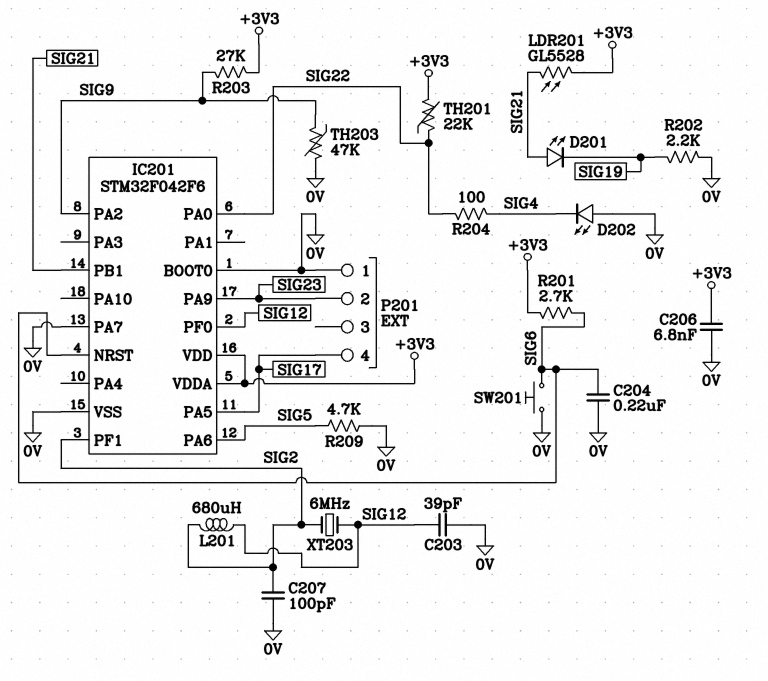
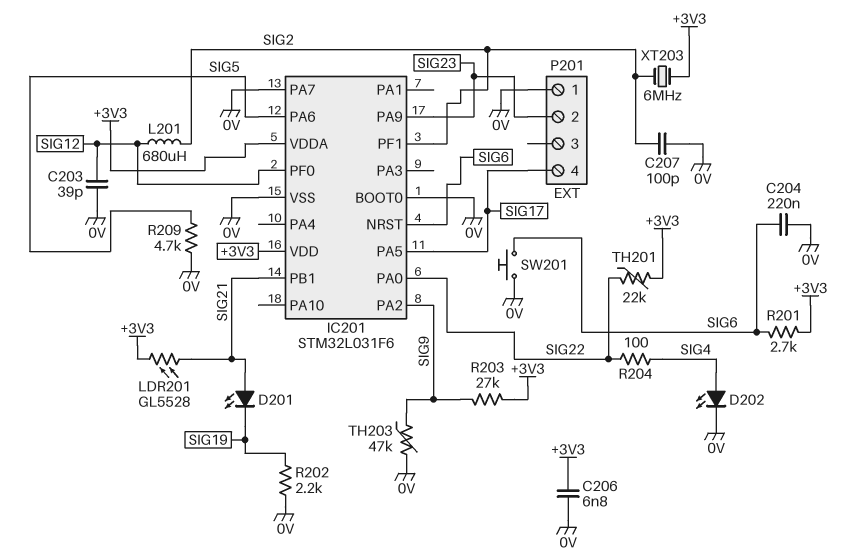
D202: LED (A 0V, K SIG4) -> LED (A SIG4, K 0V)
IC201: STM32F042F6 -> STM32L031F6
XT203: 6MHz (SIG2, SIG12) -> 6MHz (+3V3, SIG2)

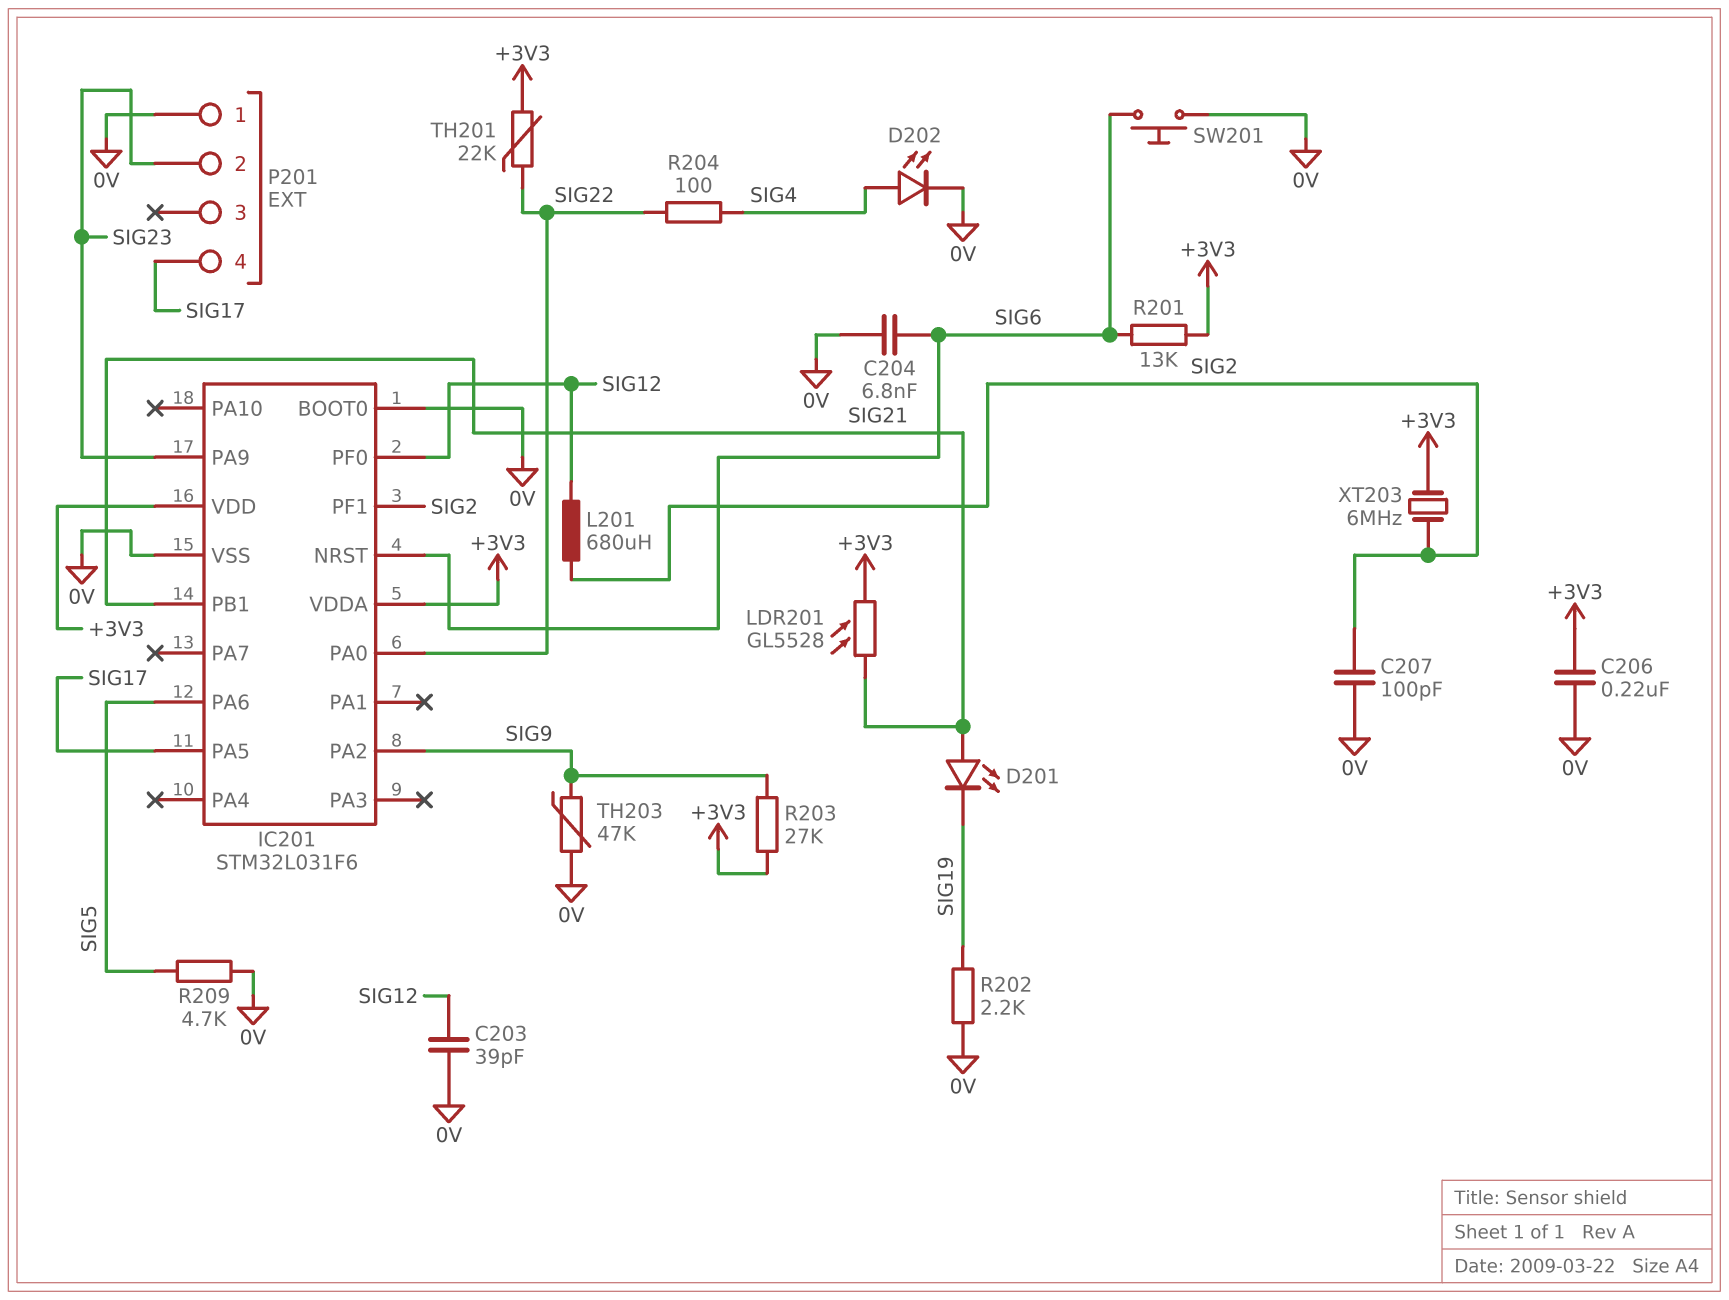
C204: 220nF (0V, SIG6) -> 6.8nF (0V, SIG6)
C206: 6.8nF (+3V3, 0V) -> 220nF (+3V3, 0V)
IC201 pin PA7: 0V -> none
R201: 2.7k (+3V3, SIG6) -> 13k (+3V3, SIG6)

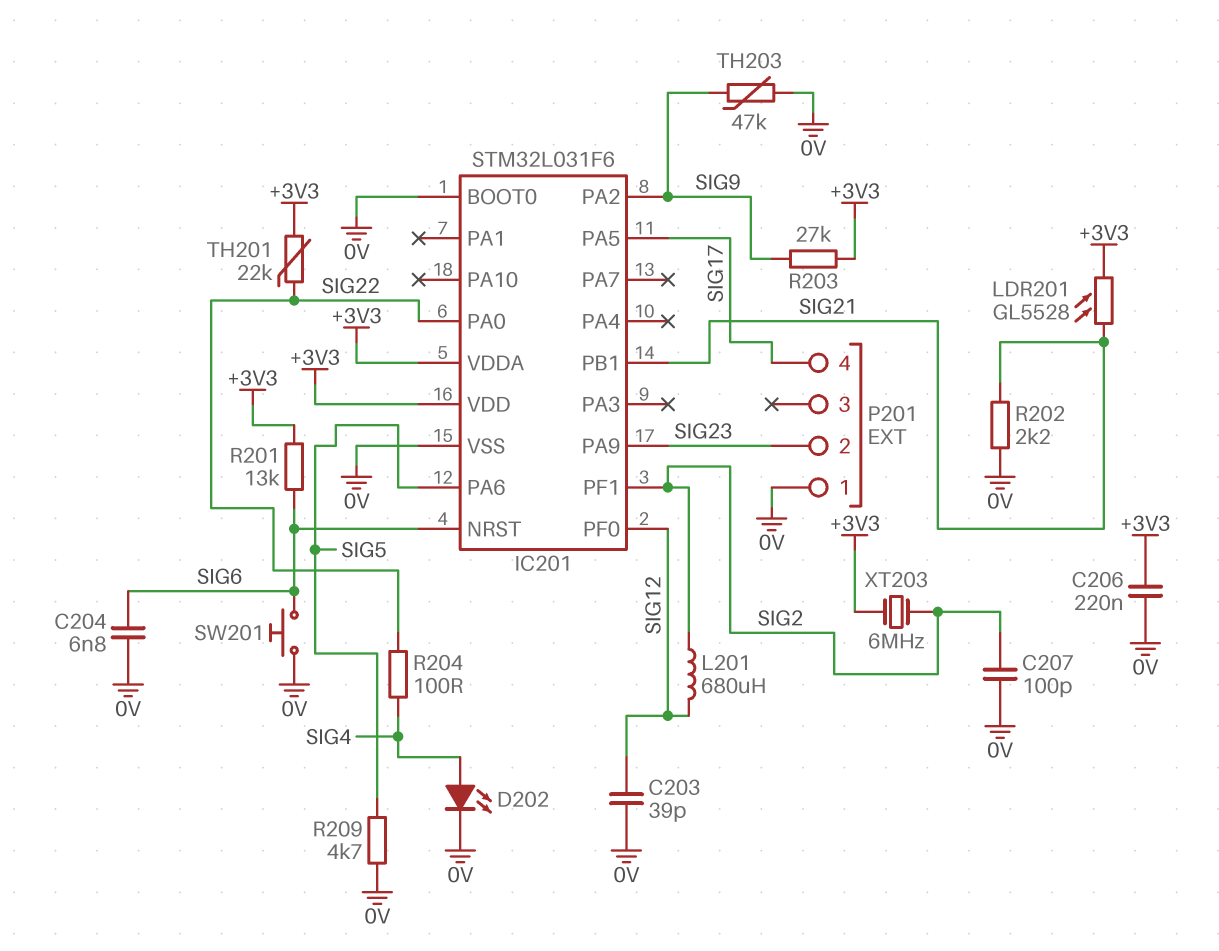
D201: LED (A SIG21, K SIG19) -> none
R202: 2.2k (0V, SIG19) -> 2.2k (0V, SIG21)

